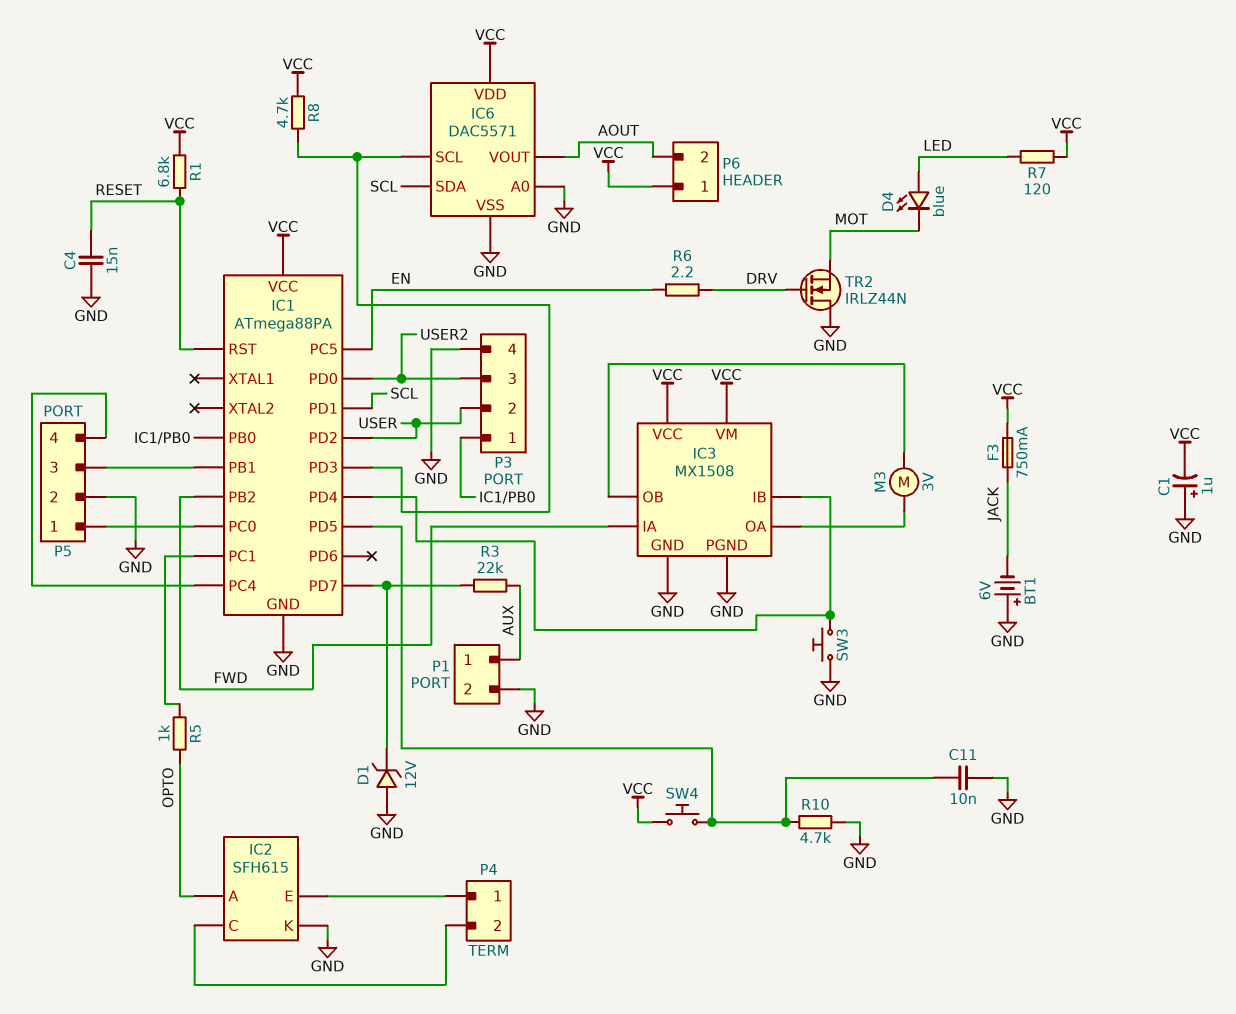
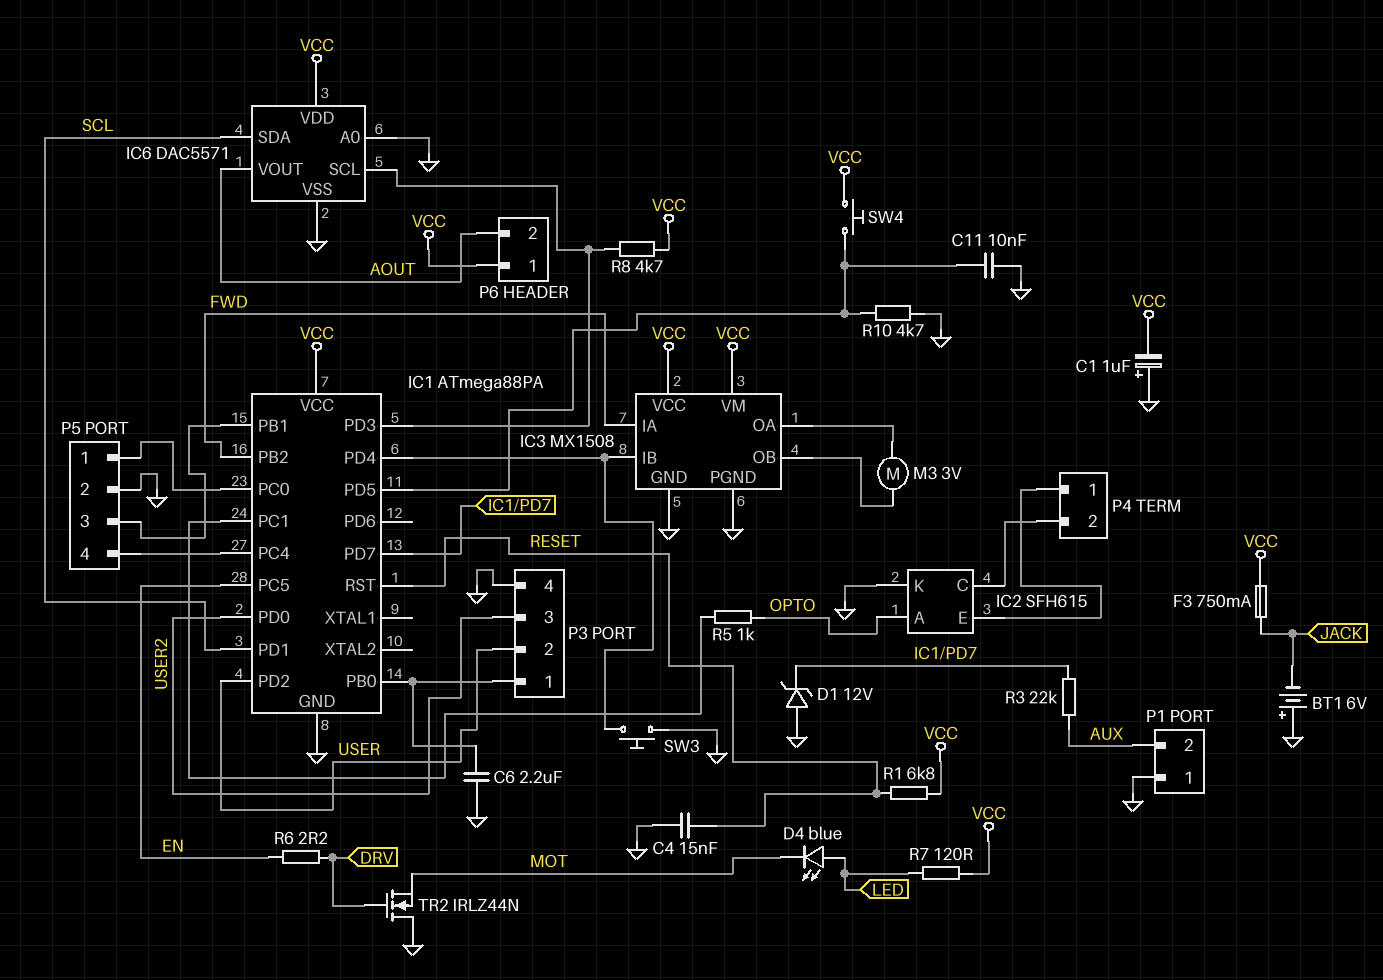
C6: none -> 2.2uF (GND, IC1/PB0)
P1 pin 1: AUX -> GND
P1 pin 2: GND -> AUX

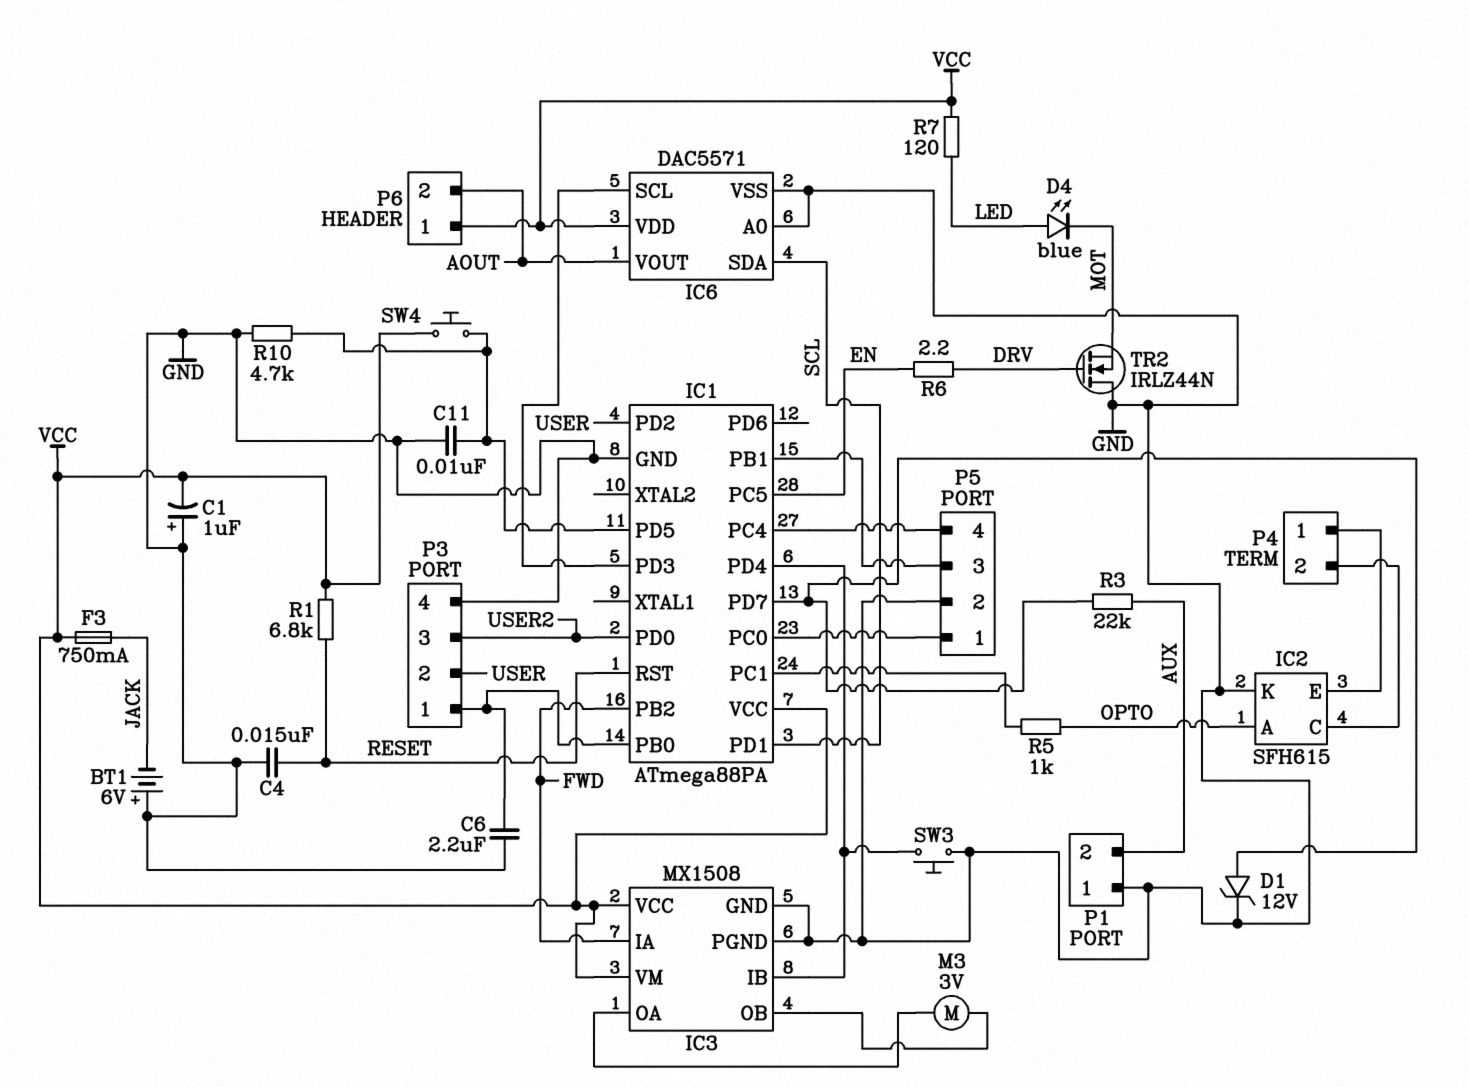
D1: zener 12V (A GND, K IC1/PD7) -> zener 12V (A IC1/PD7, K GND)
R8: 4.7k (IC1/PD3, VCC) -> none

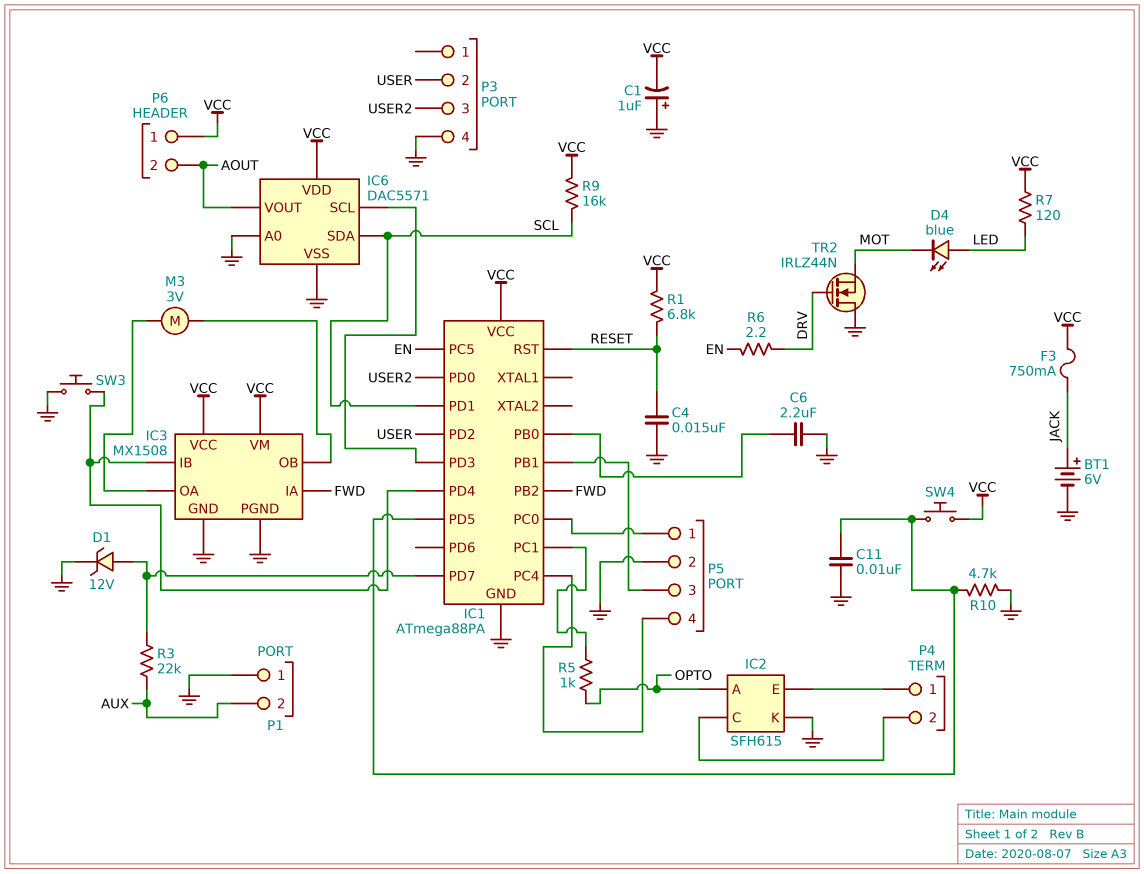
BT1: 6V (plus GND, minus JACK) -> 6V (plus JACK, minus GND)
P3 pin 1: IC1/PB0 -> none
R9: none -> 16k (SCL, VCC)

